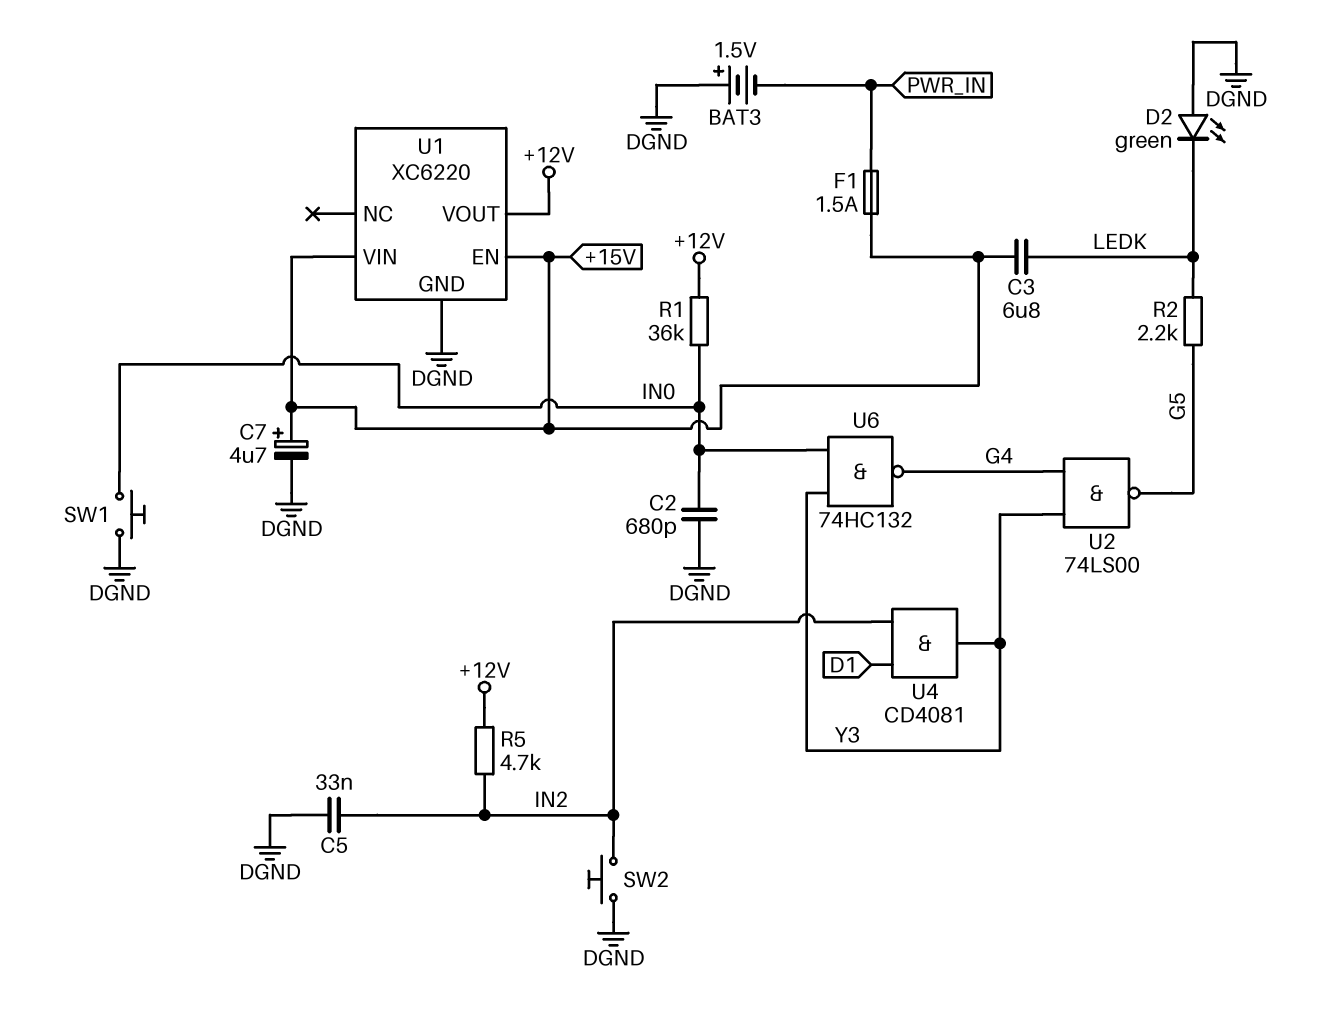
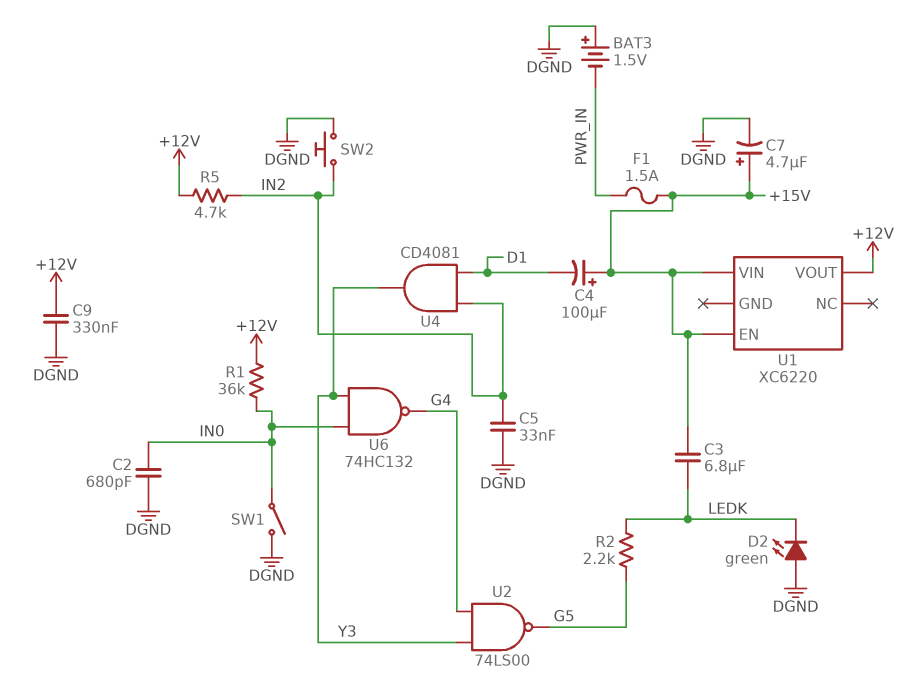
C4: none -> 100uF (plus +15V, minus D1)
C9: none -> 330nF (+12V, DGND)
SW1: button (DGND, IN0) -> switch (DGND, IN0)
U1 pin GND: DGND -> none

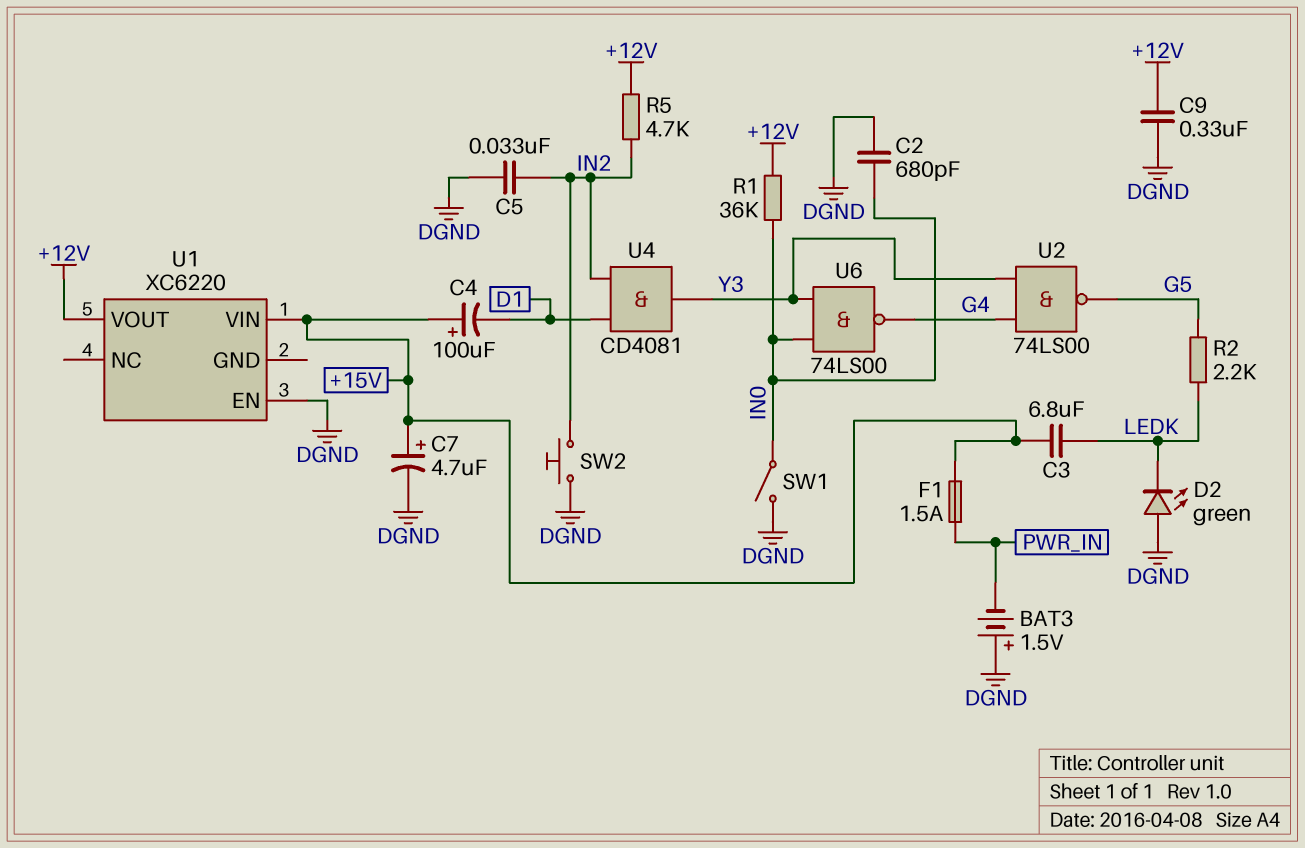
U1 pin EN: +15V -> DGND
U6: NAND 74HC132 (in IN0, in Y3, out G4) -> NAND 74LS00 (in IN0, in Y3, out G4)

